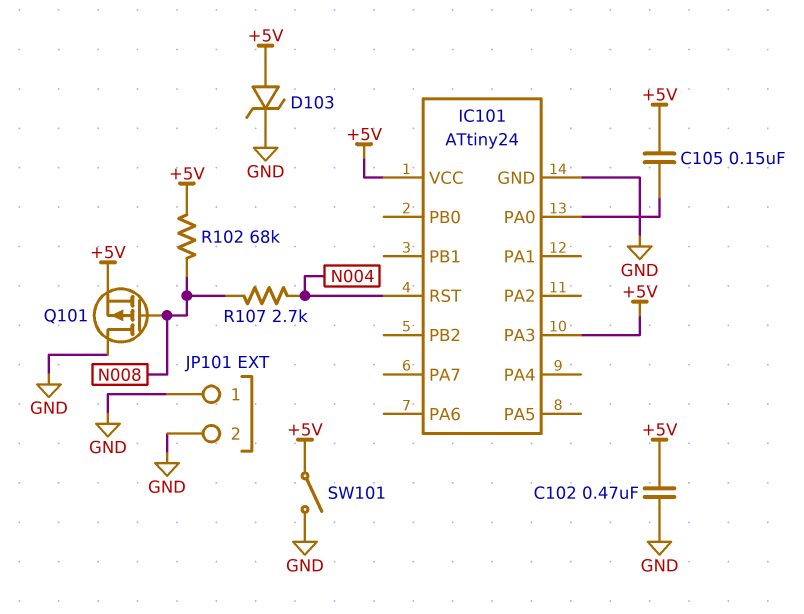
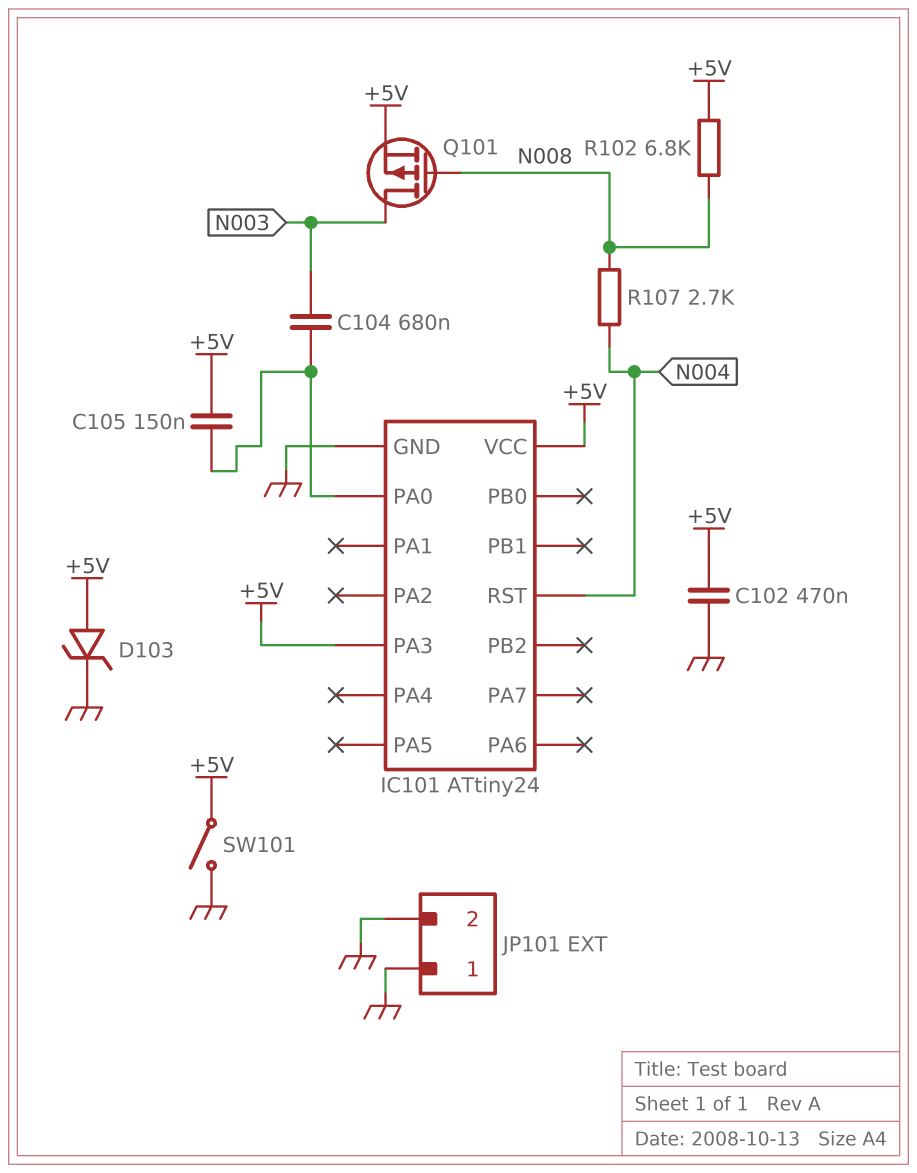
C104: none -> 680nF (IC101/PA0, N003)
Q101: PMOS (G N008, D GND, S +5V) -> PMOS (G N008, D N003, S +5V)
R102: 68k (+5V, N008) -> 6.8k (+5V, N008)

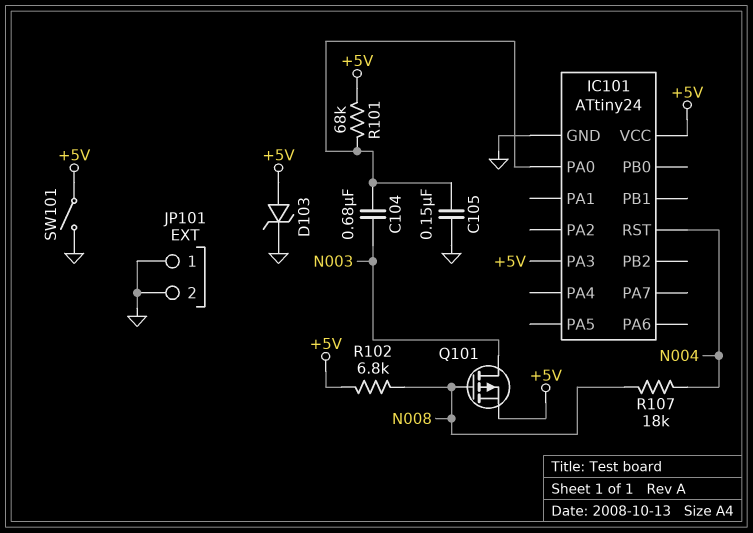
C102: 470nF (+5V, GND) -> none
C105: 150nF (+5V, IC101/PA0) -> 150nF (GND, IC101/PA0)
R101: none -> 68k (+5V, IC101/PA0)
R107: 2.7k (N004, N008) -> 18k (N004, N008)

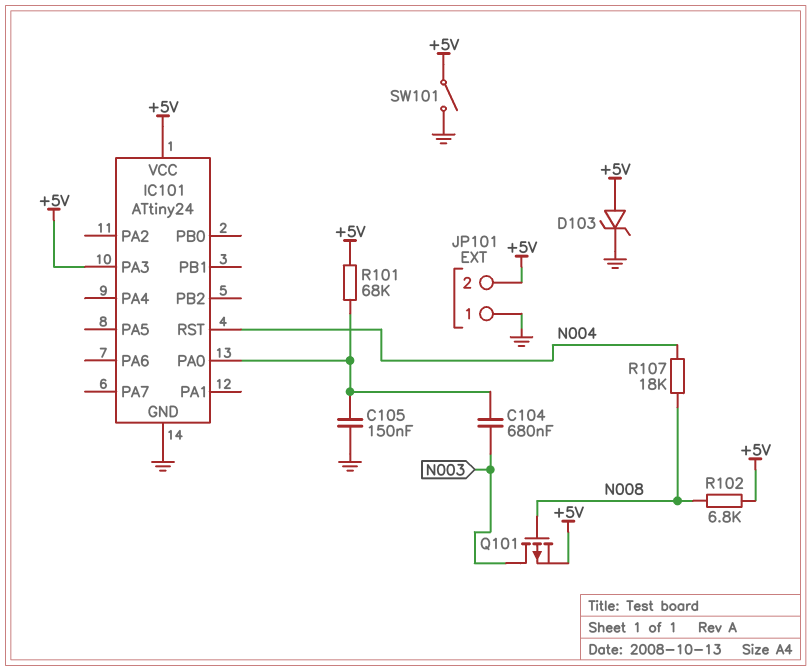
JP101 pin 2: GND -> +5V

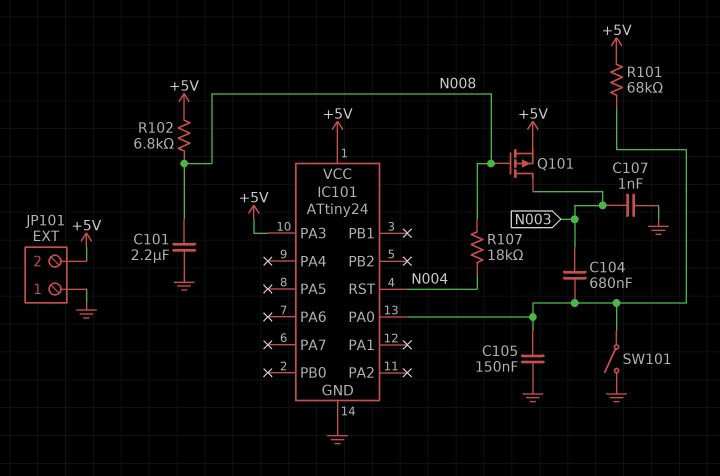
C101: none -> 2.2uF (GND, N008)
C107: none -> 1nF (GND, N003)
D103: zener (A +5V, K GND) -> none
SW101: switch (+5V, GND) -> switch (GND, IC101/PA0)

